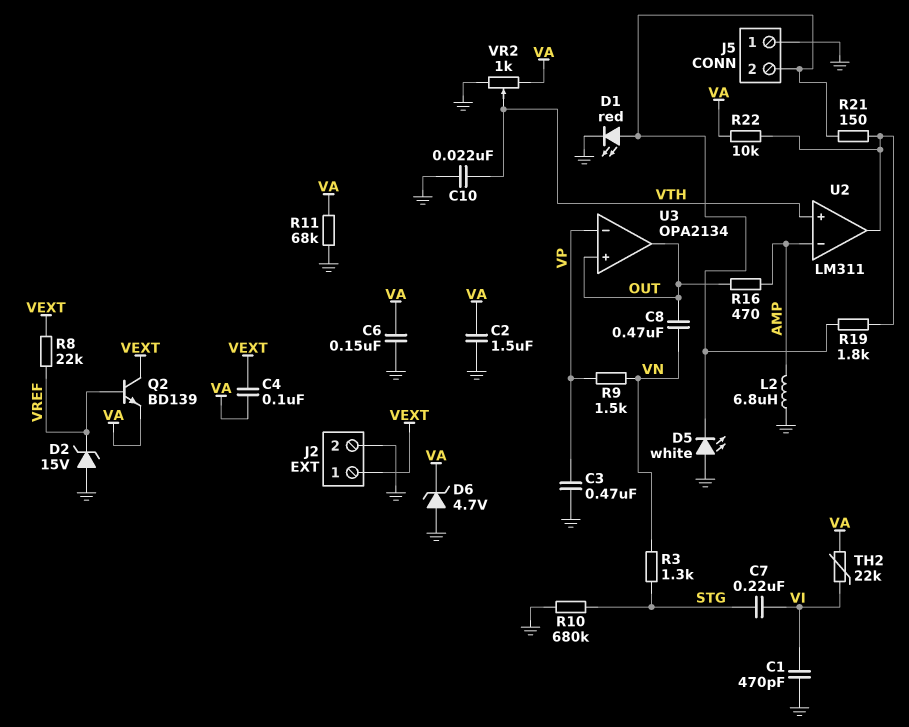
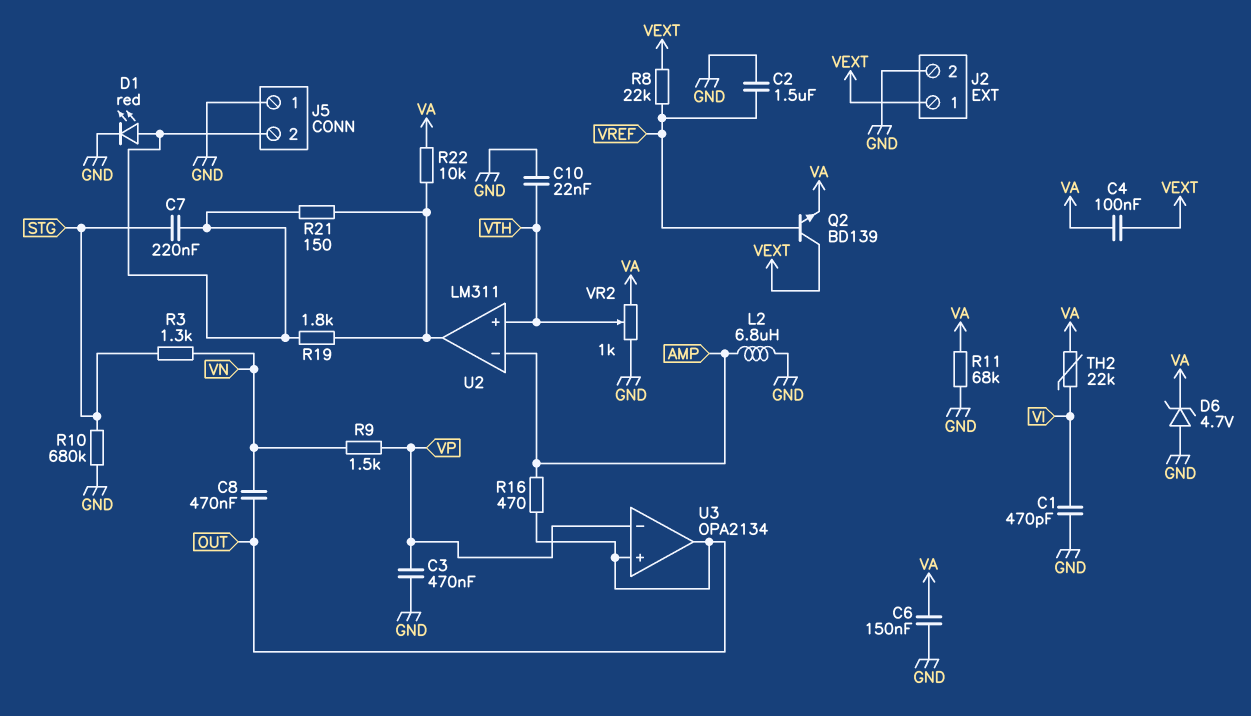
C2: 1.5uF (GND, VA) -> 1.5uF (GND, VREF)
C7: 220nF (STG, VI) -> 220nF (J5/2, STG)
D2: zener 15V (A GND, K VREF) -> none
D5: LED white (A GND, K J5/2) -> none

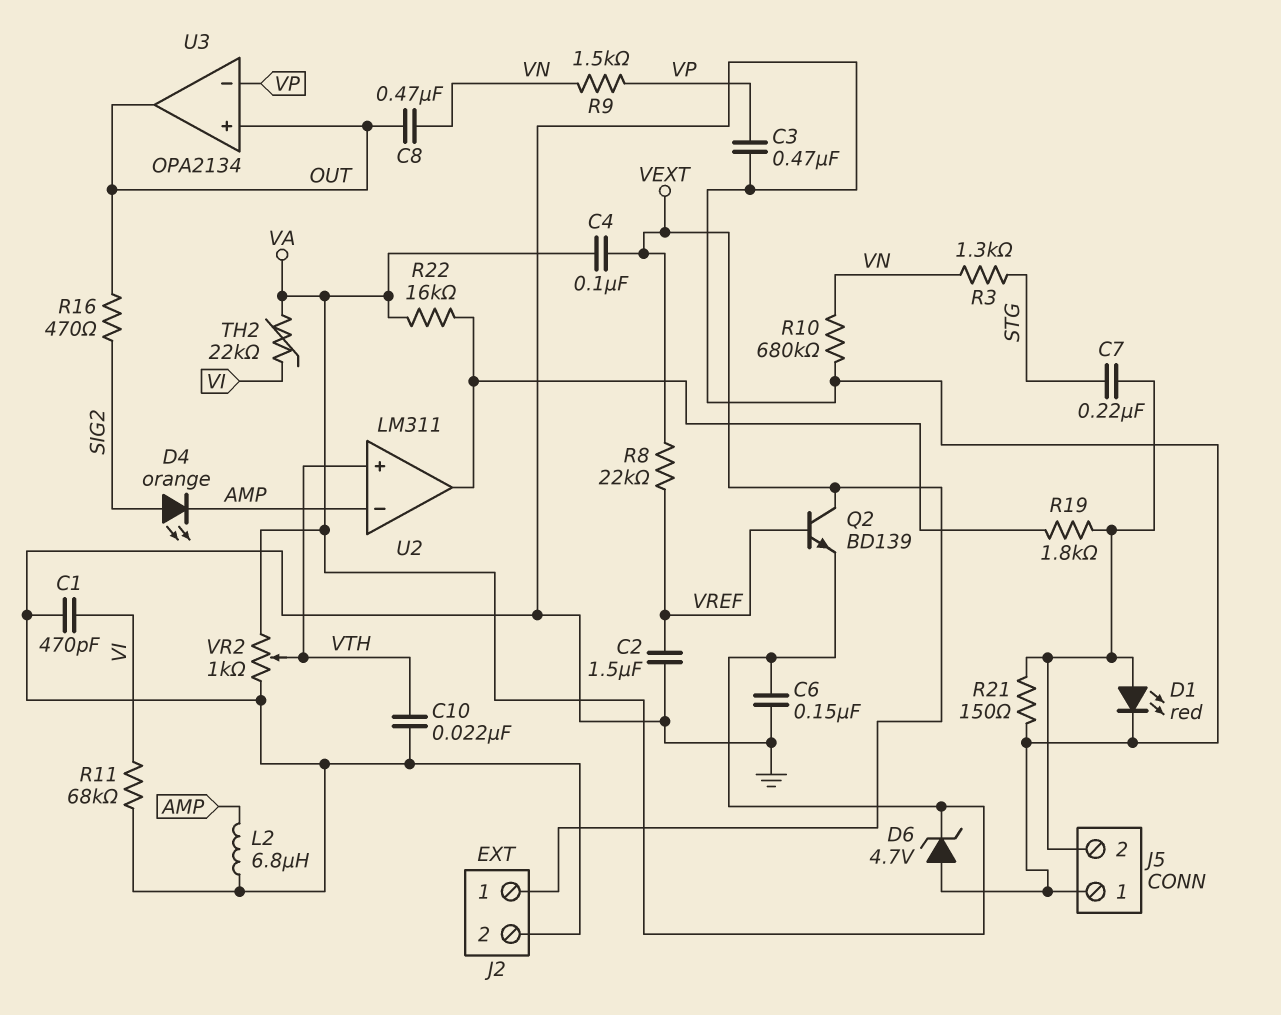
D4: none -> LED orange (A SIG2, K AMP)
R10: 680k (GND, STG) -> 680k (GND, VN)
R11: 68k (GND, VA) -> 68k (GND, VI)
R16: 470 (AMP, OUT) -> 470 (OUT, SIG2)
R21: 150 (J5/2, U2/out) -> 150 (GND, J5/2)
R22: 10k (U2/out, VA) -> 16k (U2/out, VA)

